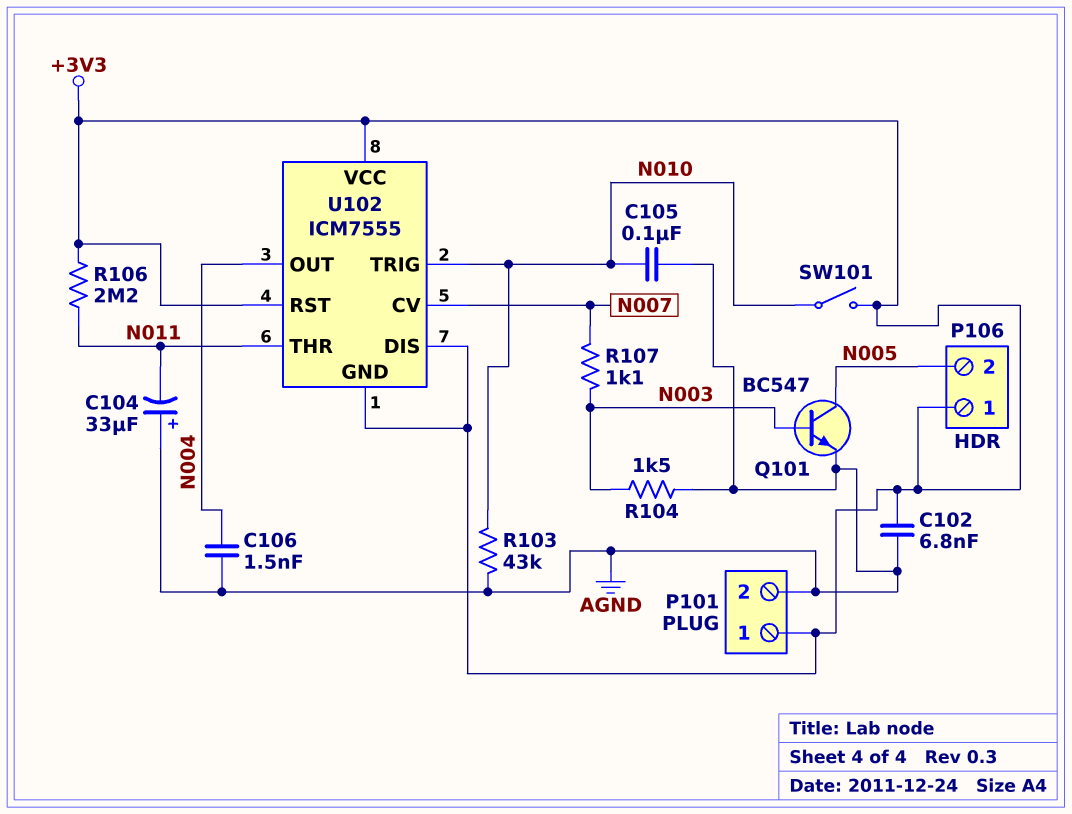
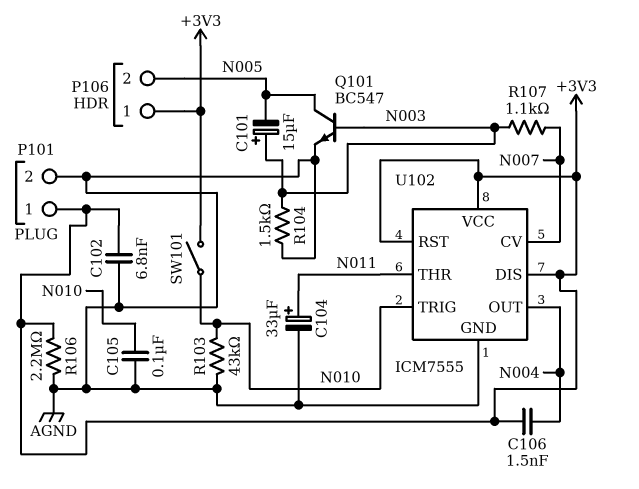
C101: none -> 15uF (plus N003, minus N005)
C104: 33uF (plus AGND, minus N011) -> 33uF (plus N011, minus AGND)
C106: 1.5nF (AGND, N004) -> 1.5nF (+3V3, N004)
R106: 2.2M (+3V3, N011) -> 2.2M (+3V3, AGND)
U102 pin GND: +3V3 -> AGND

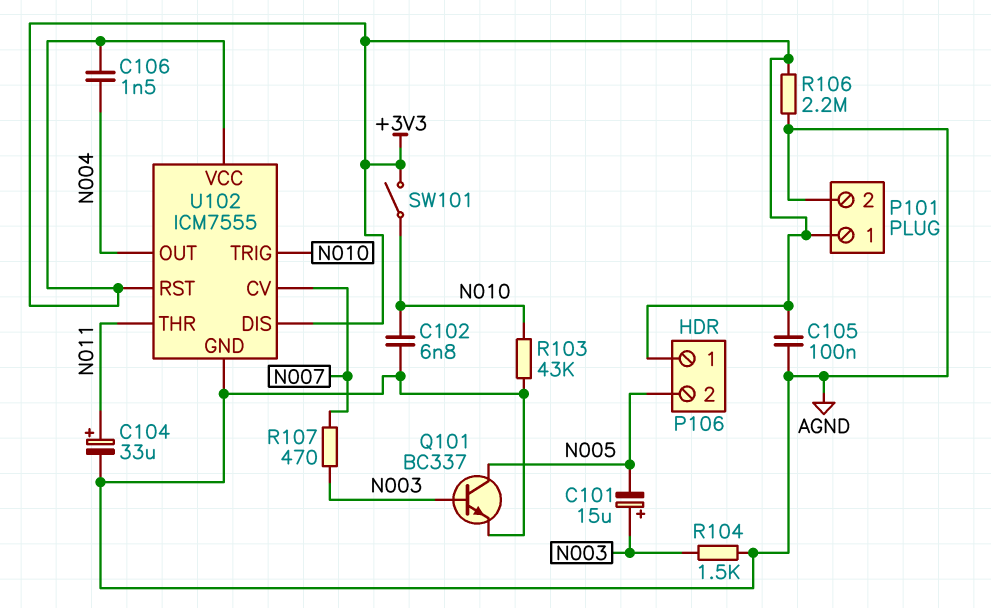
C102: 6.8nF (+3V3, AGND) -> 6.8nF (AGND, N010)
C105: 100nF (AGND, N010) -> 100nF (+3V3, AGND)
Q101: NPN BC547 (B N003, C N005, E AGND) -> NPN BC337 (B N003, C N005, E AGND)
R107: 1.1k (N003, N007) -> 470 (N003, N007)

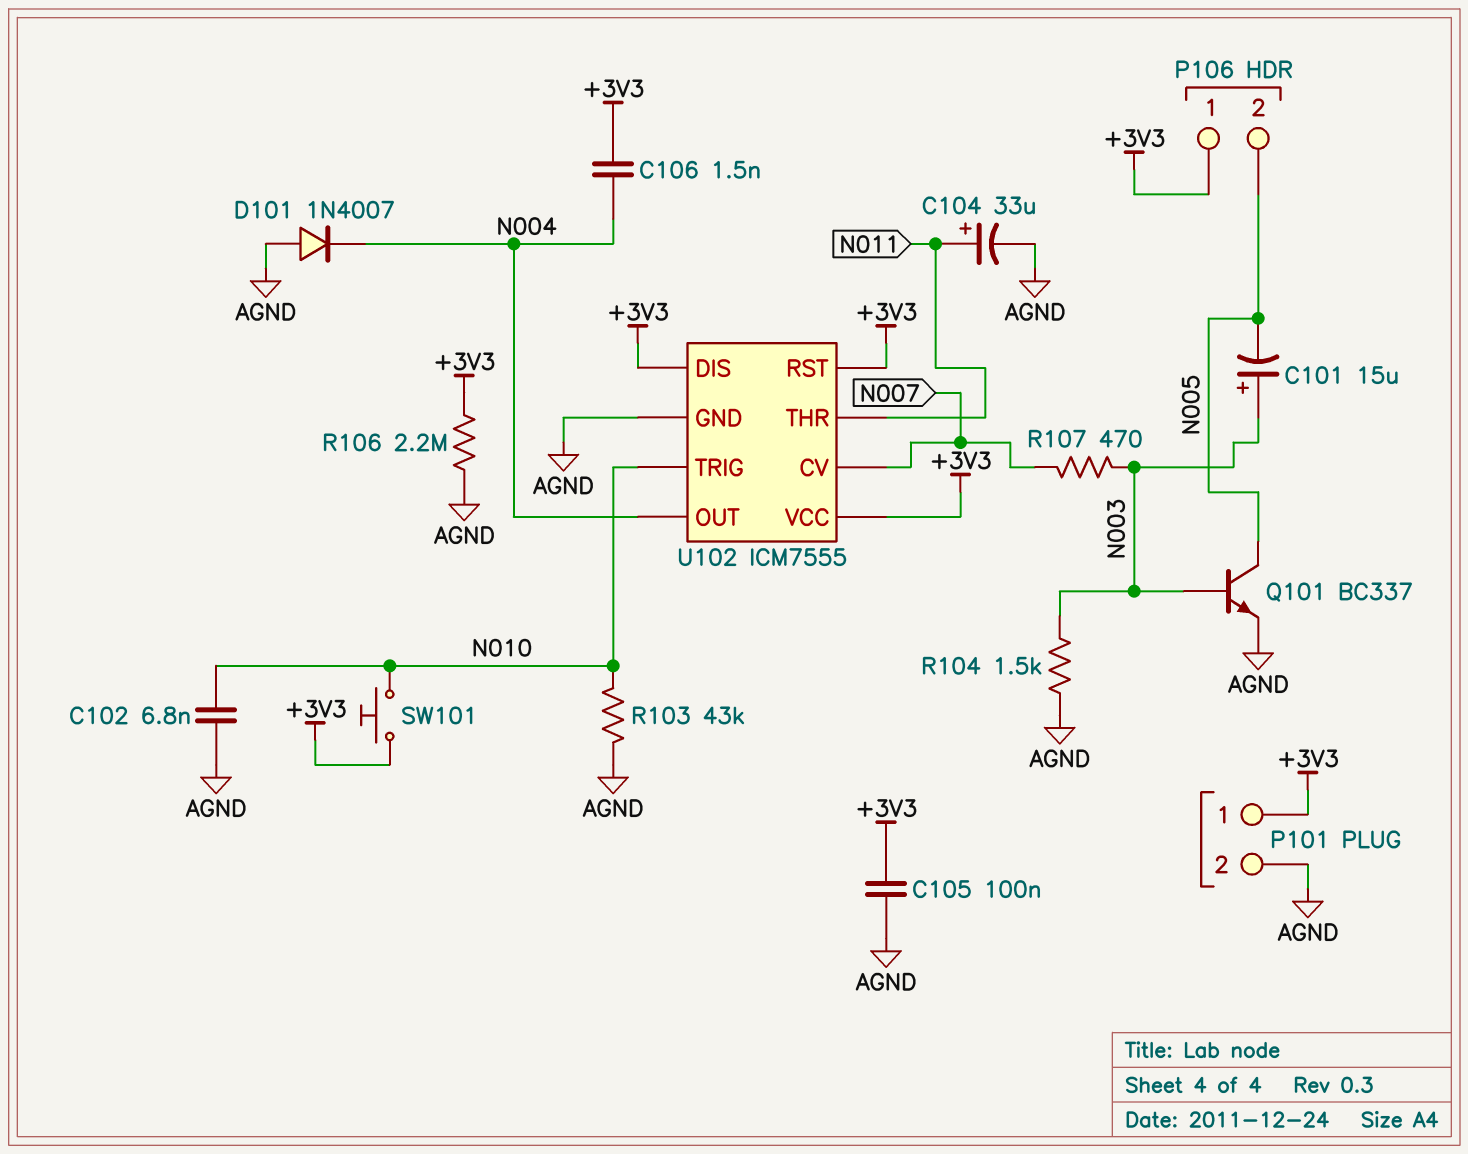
D101: none -> diode 1N4007 (A AGND, K N004)
SW101: switch (+3V3, N010) -> button (+3V3, N010)

